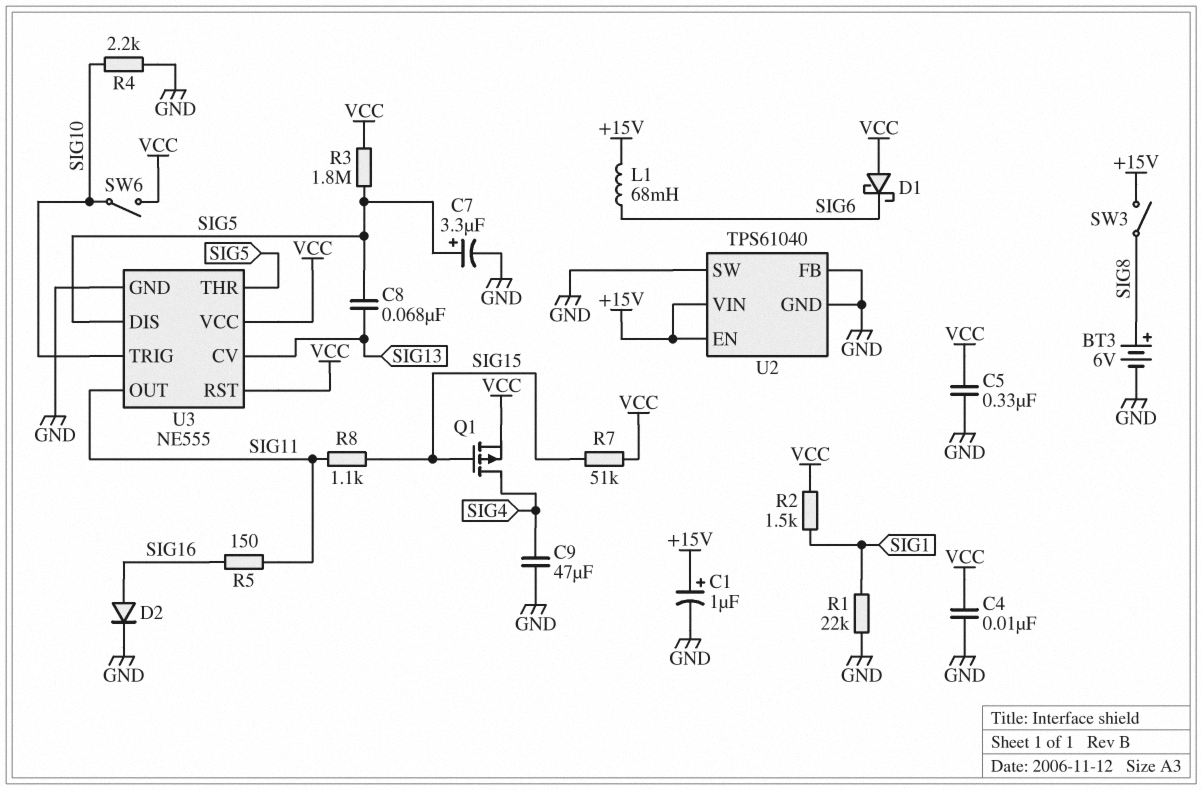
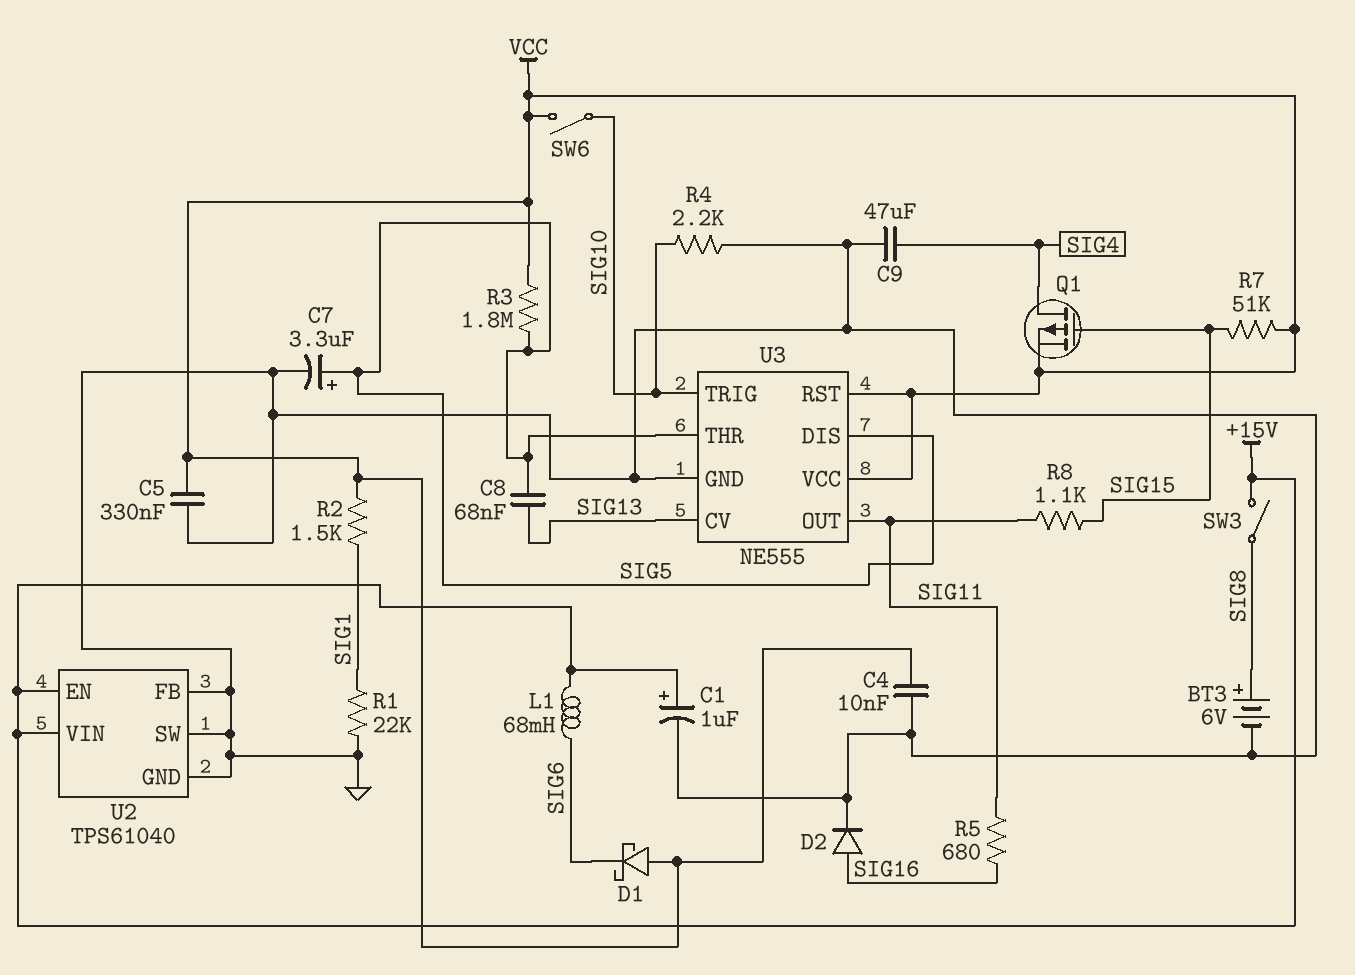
R5: 150 (SIG11, SIG16) -> 680 (SIG11, SIG16)

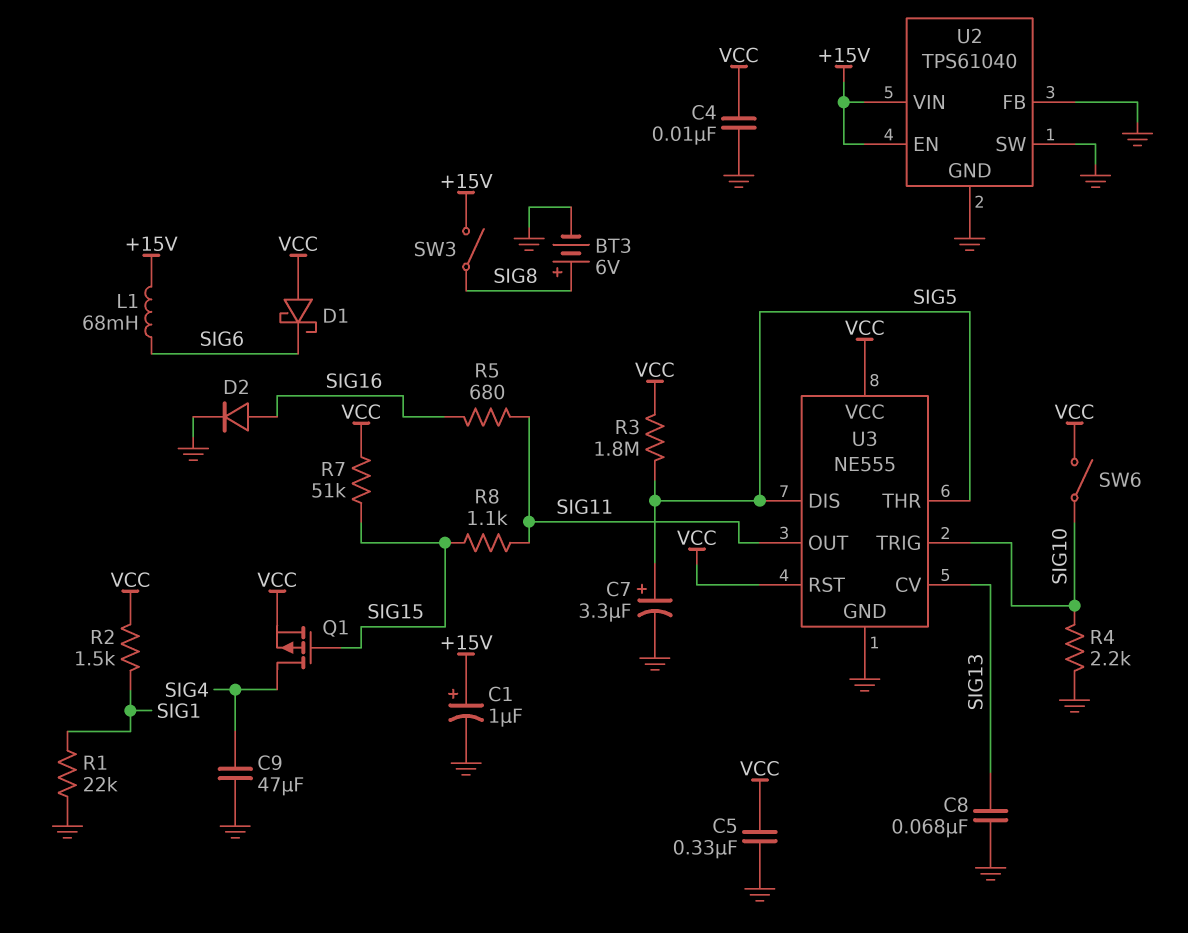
C8: 68nF (SIG5, SIG13) -> 68nF (GND, SIG13)

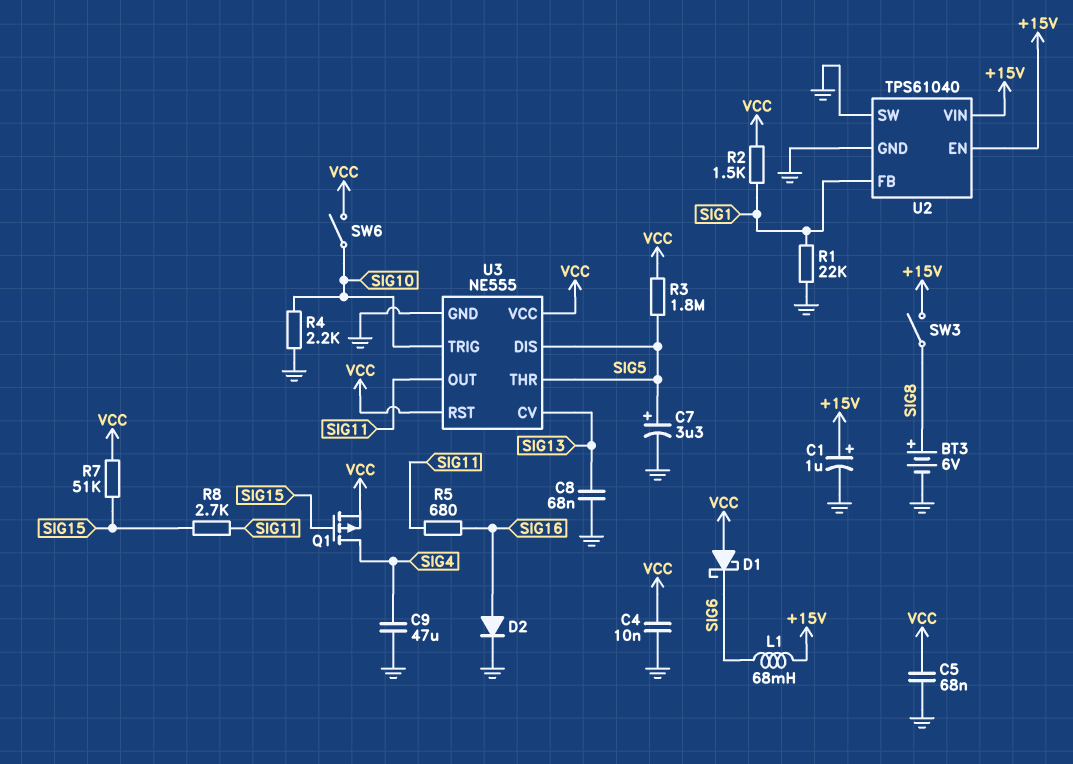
C5: 330nF (GND, VCC) -> 68nF (GND, VCC)
R8: 1.1k (SIG11, SIG15) -> 2.7k (SIG11, SIG15)
U2 pin FB: GND -> SIG1

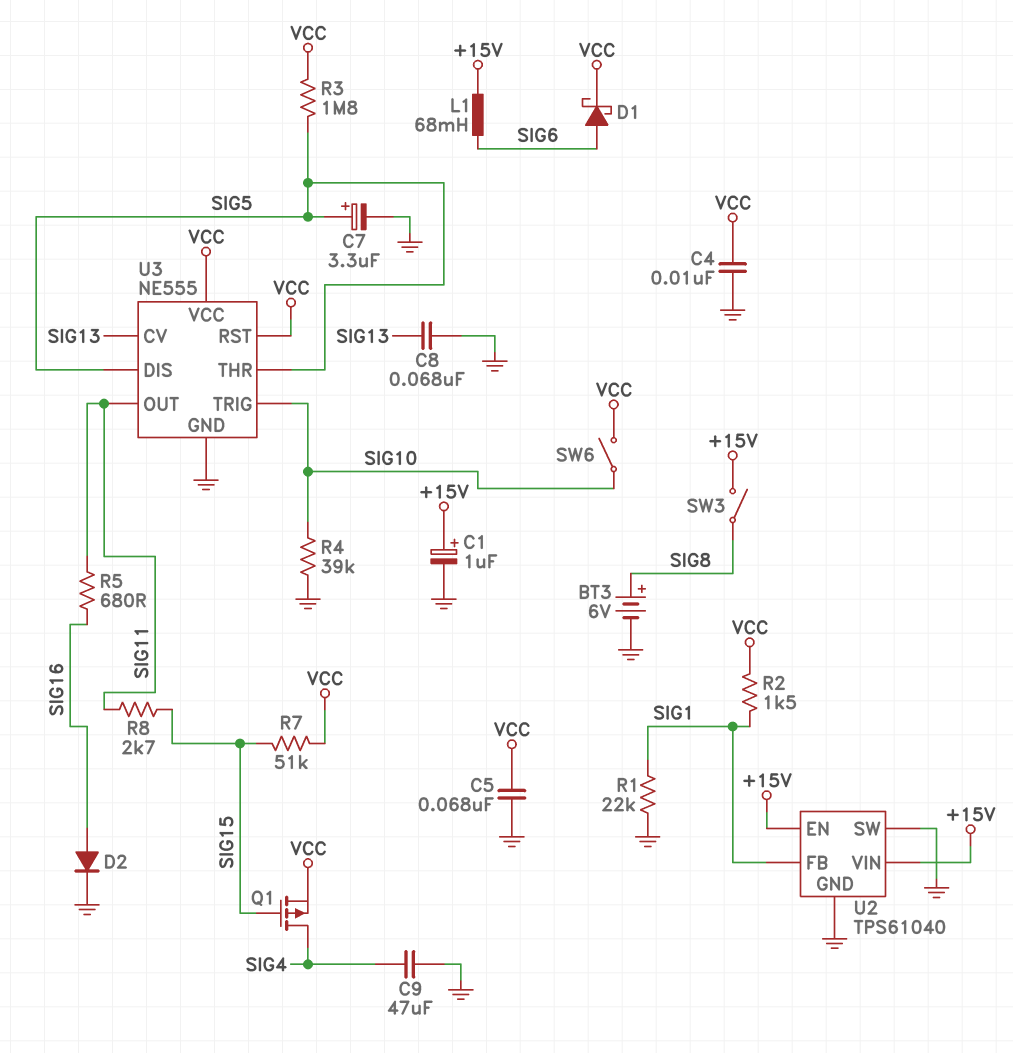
D1: schottky (A VCC, K SIG6) -> schottky (A SIG6, K VCC)
R4: 2.2k (GND, SIG10) -> 39k (GND, SIG10)

